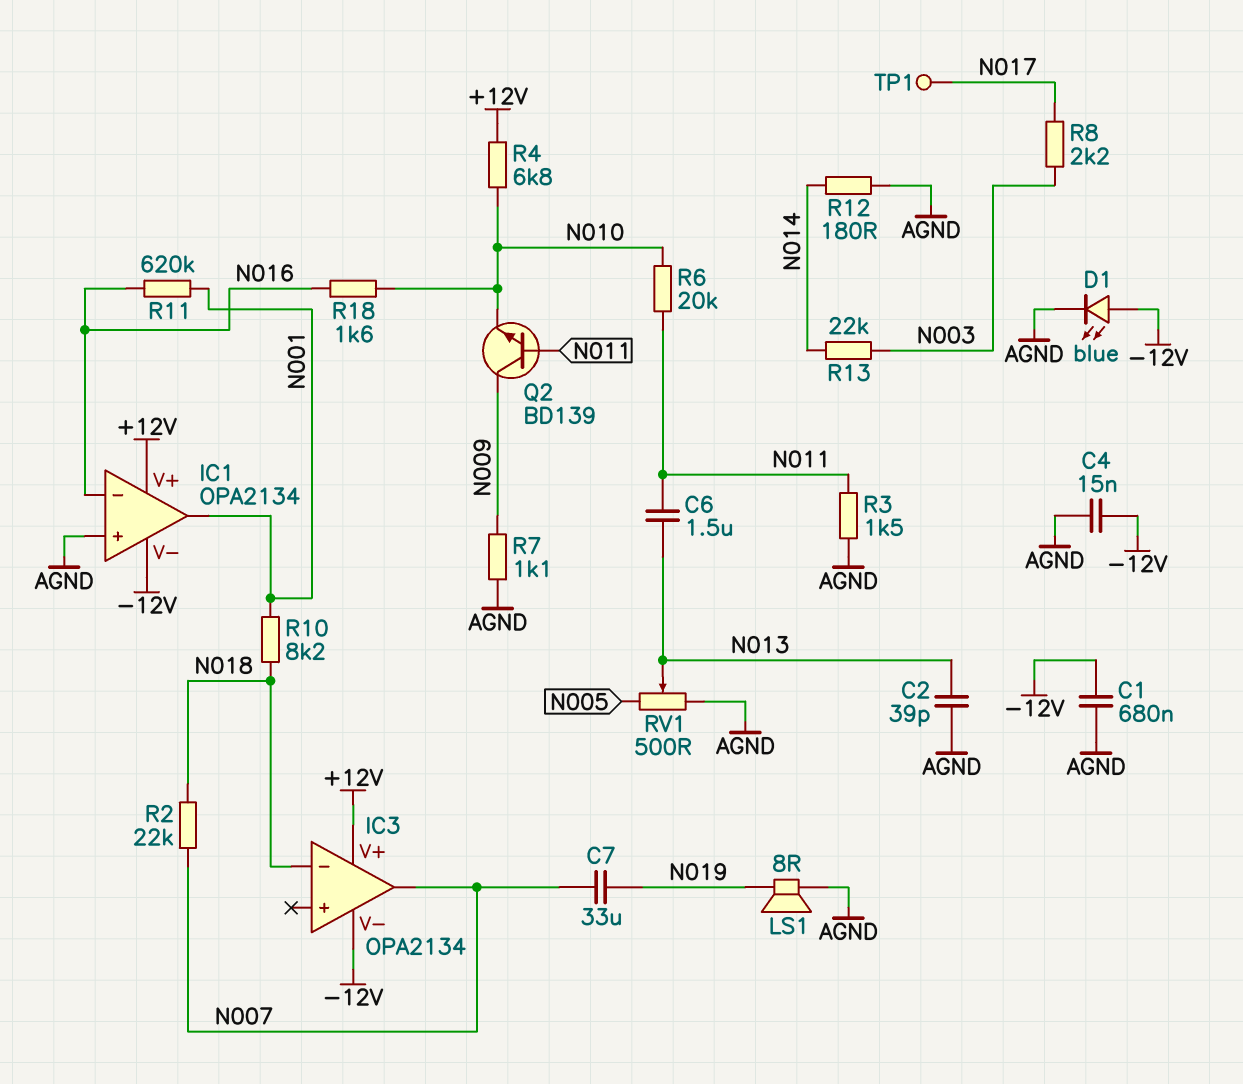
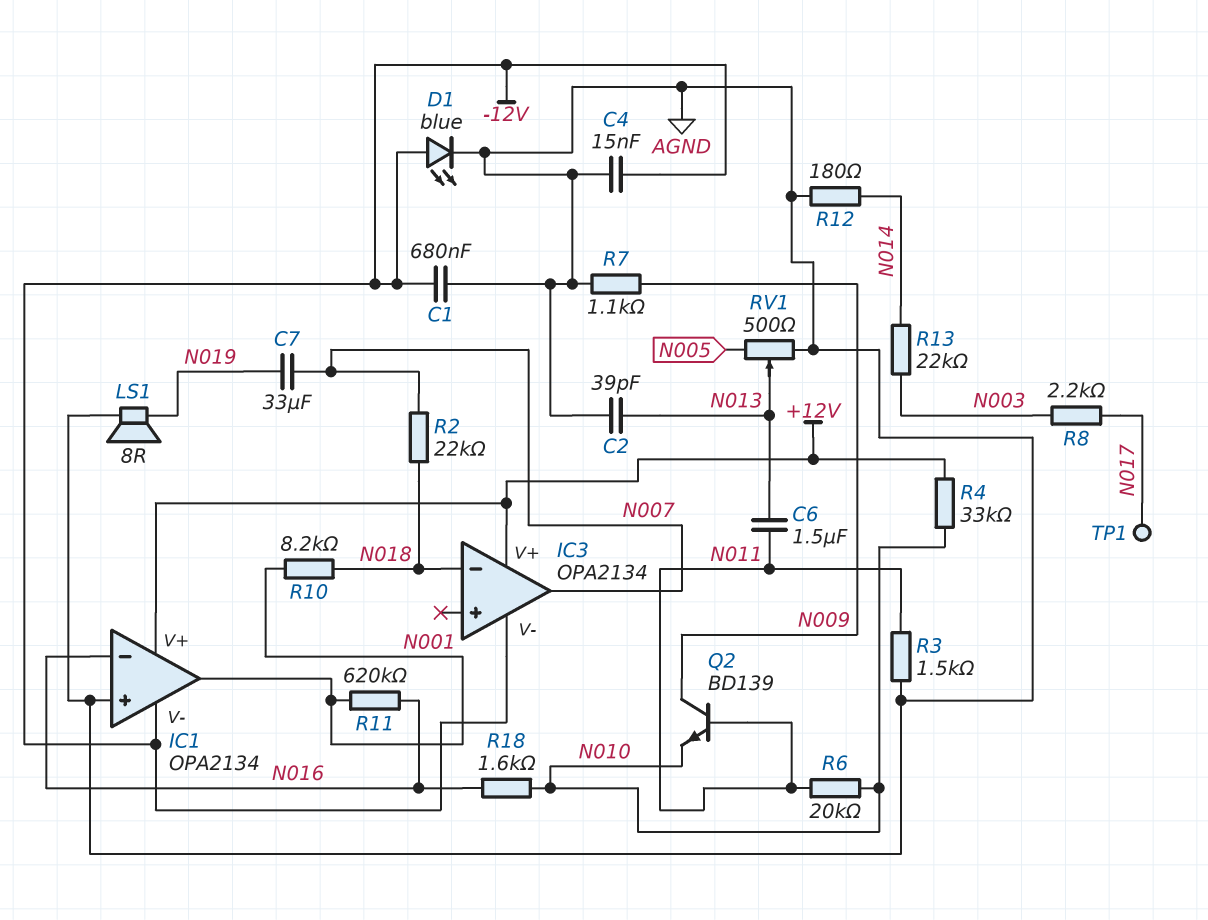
R4: 6.8k (+12V, N010) -> 33k (+12V, N010)

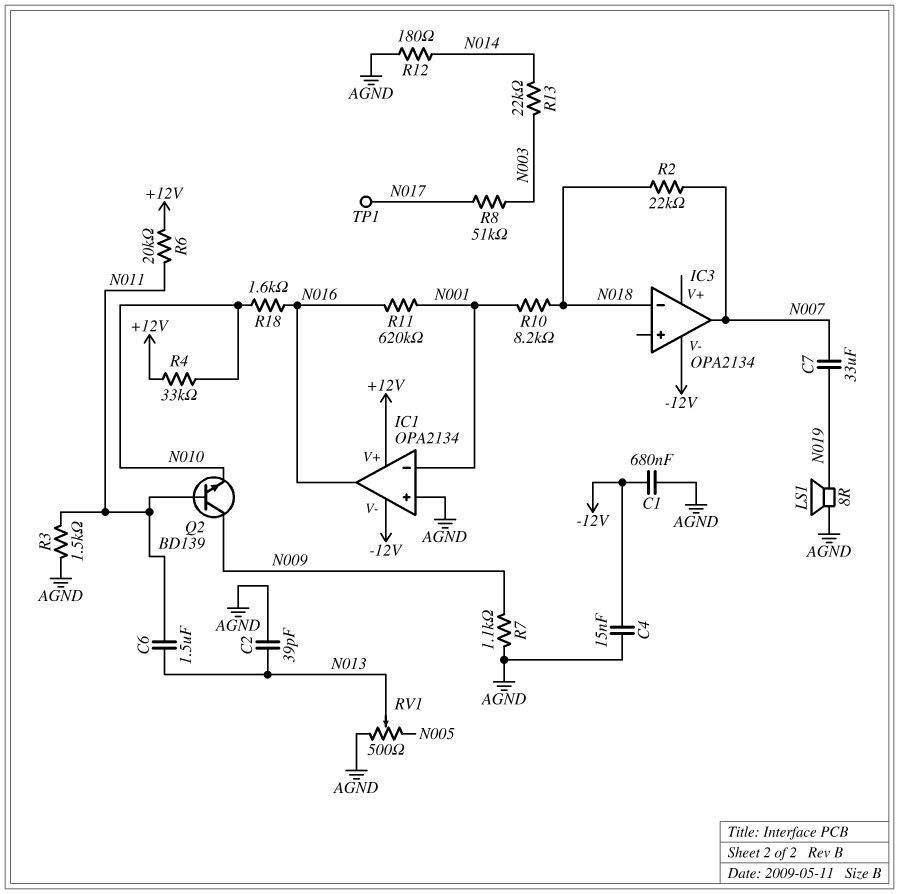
D1: LED blue (A -12V, K AGND) -> none
IC1 pin in-: N016 -> N001
IC1 pin out: N001 -> N016
IC3 pin V+: +12V -> none
R6: 20k (N010, N011) -> 20k (+12V, N011)
R8: 2.2k (N003, N017) -> 51k (N003, N017)

